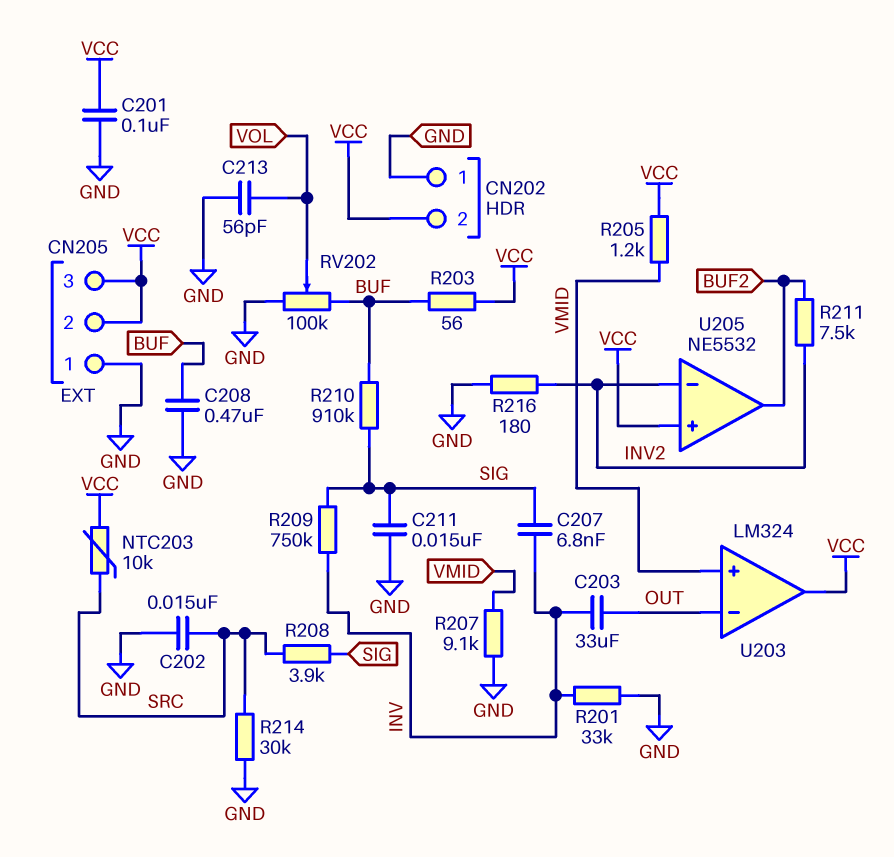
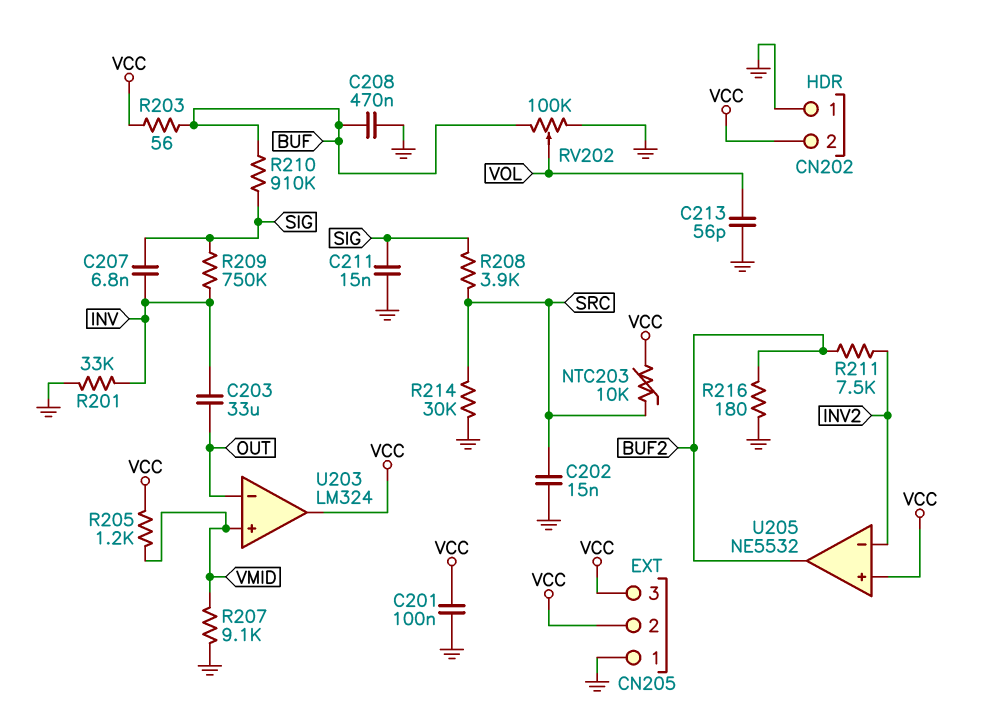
R216: 180 (GND, INV2) -> 180 (BUF2, GND)

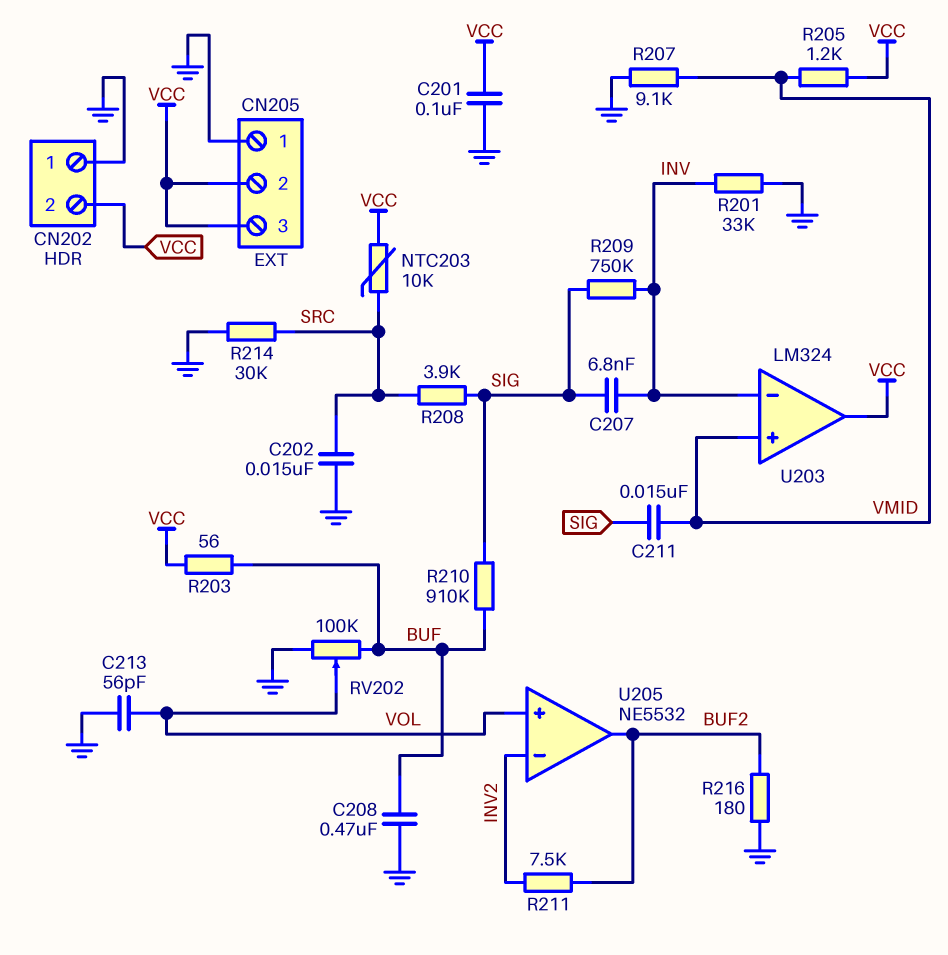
C203: 33uF (INV, OUT) -> none
C211: 15nF (GND, SIG) -> 15nF (SIG, VMID)
U203 pin in-: OUT -> INV
U205 pin in+: VCC -> VOL

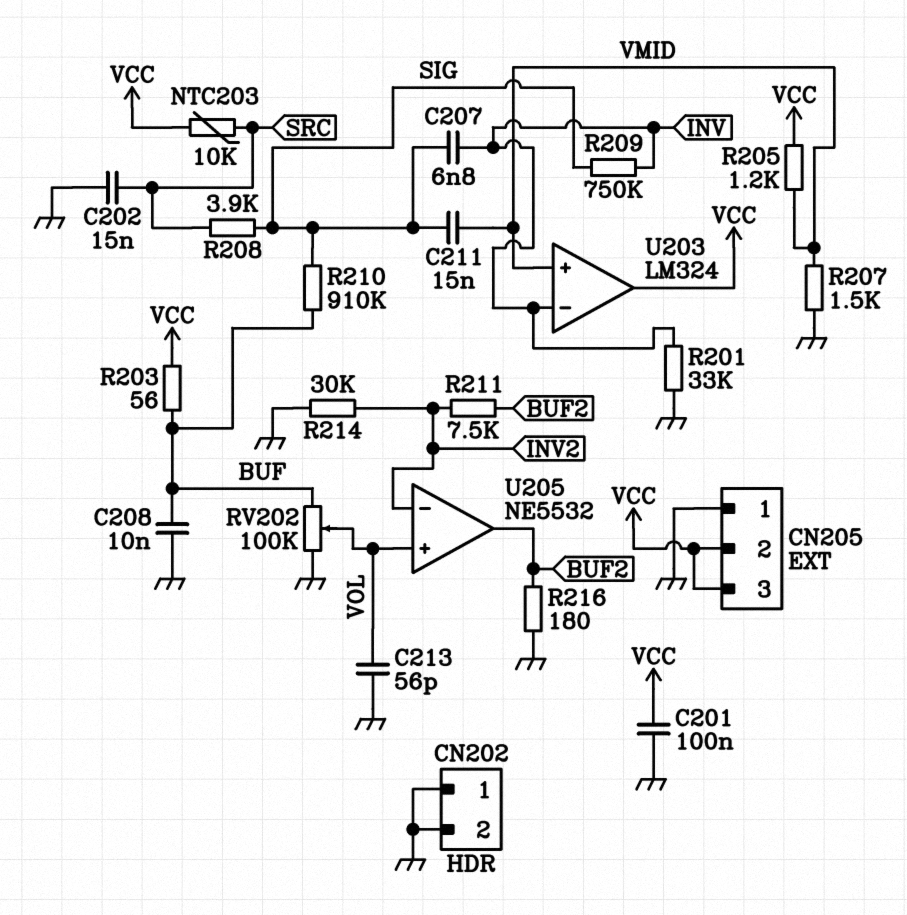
C208: 470nF (BUF, GND) -> 10nF (BUF, GND)
CN202 pin 2: VCC -> GND
R207: 9.1k (GND, VMID) -> 1.5k (GND, VMID)
R214: 30k (GND, SRC) -> 30k (GND, INV2)

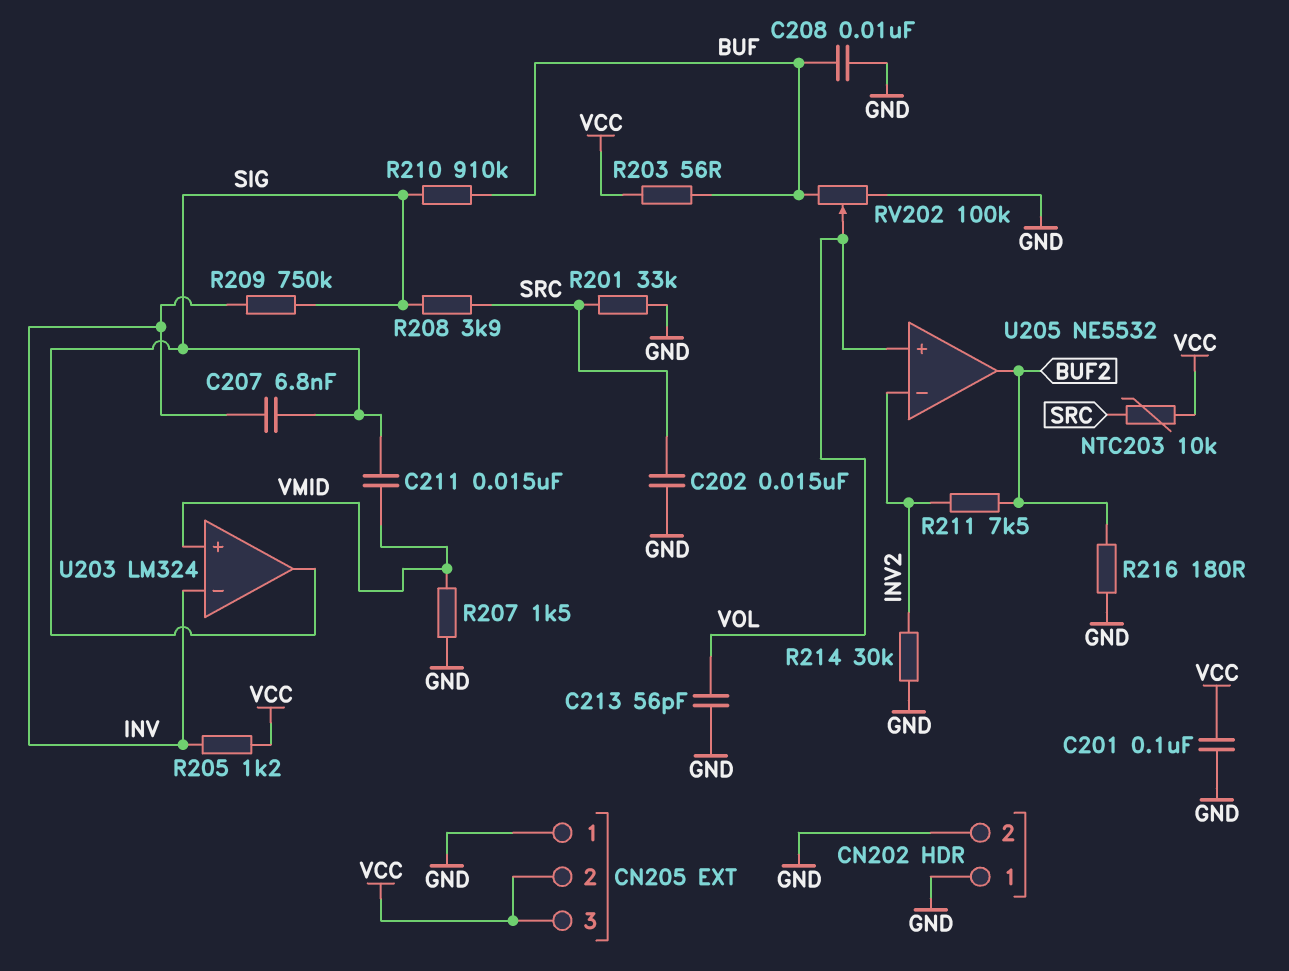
R201: 33k (GND, INV) -> 33k (GND, SRC)
R205: 1.2k (VCC, VMID) -> 1.2k (INV, VCC)
U203 pin out: VCC -> SIG

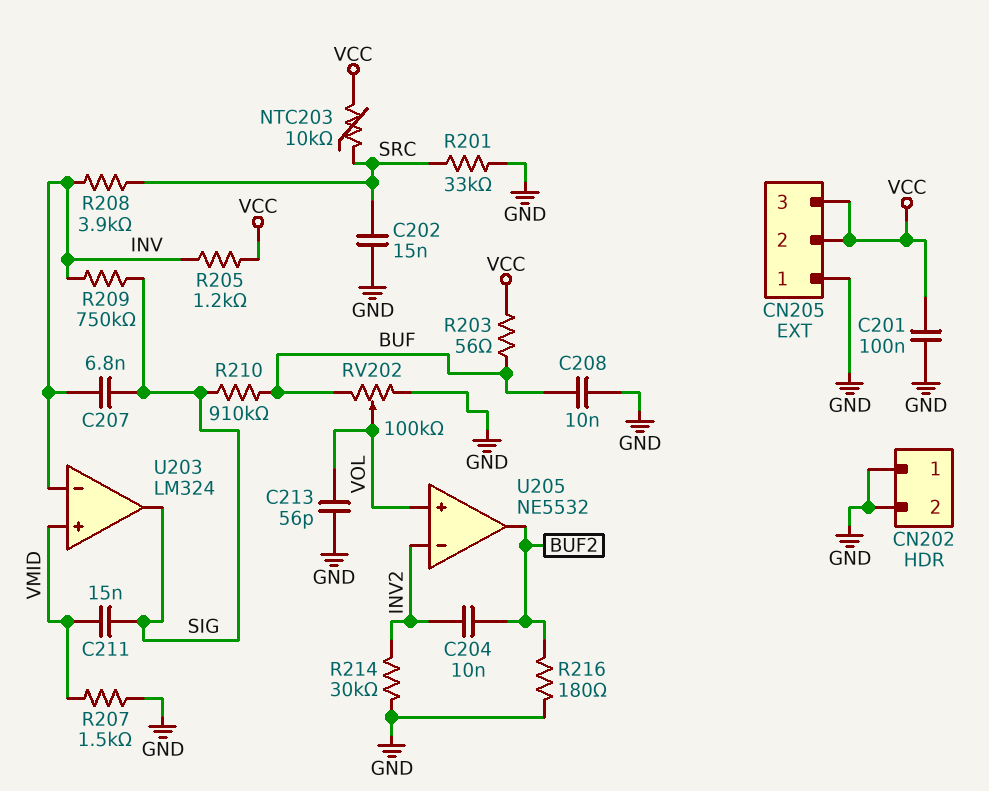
C204: none -> 10nF (BUF2, INV2)
R208: 3.9k (SIG, SRC) -> 3.9k (INV, SRC)
R211: 7.5k (BUF2, INV2) -> none

